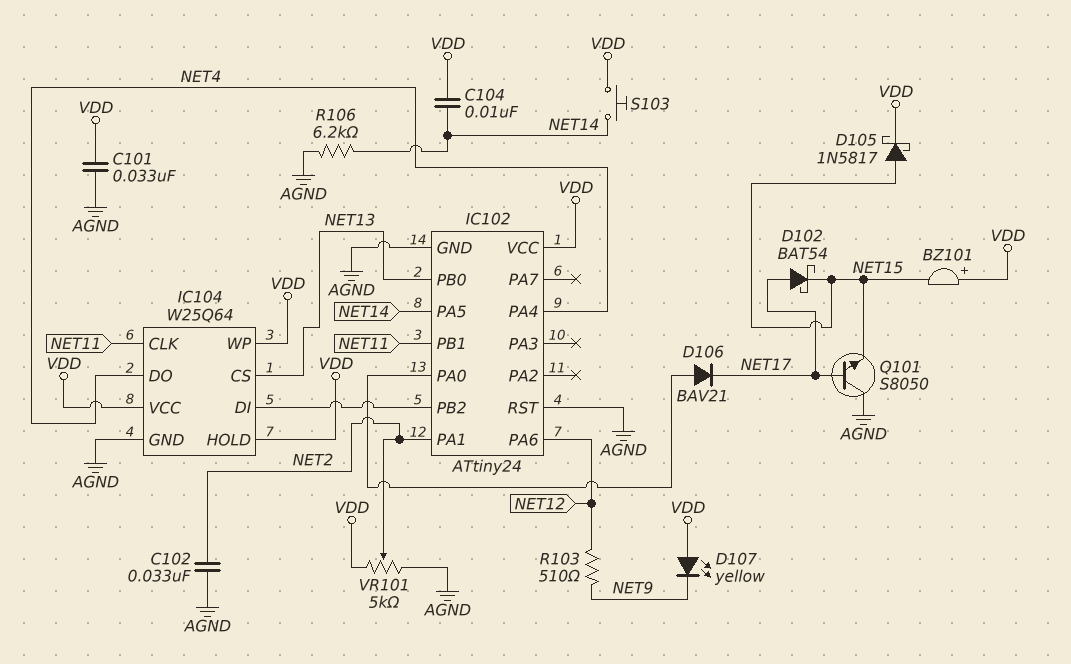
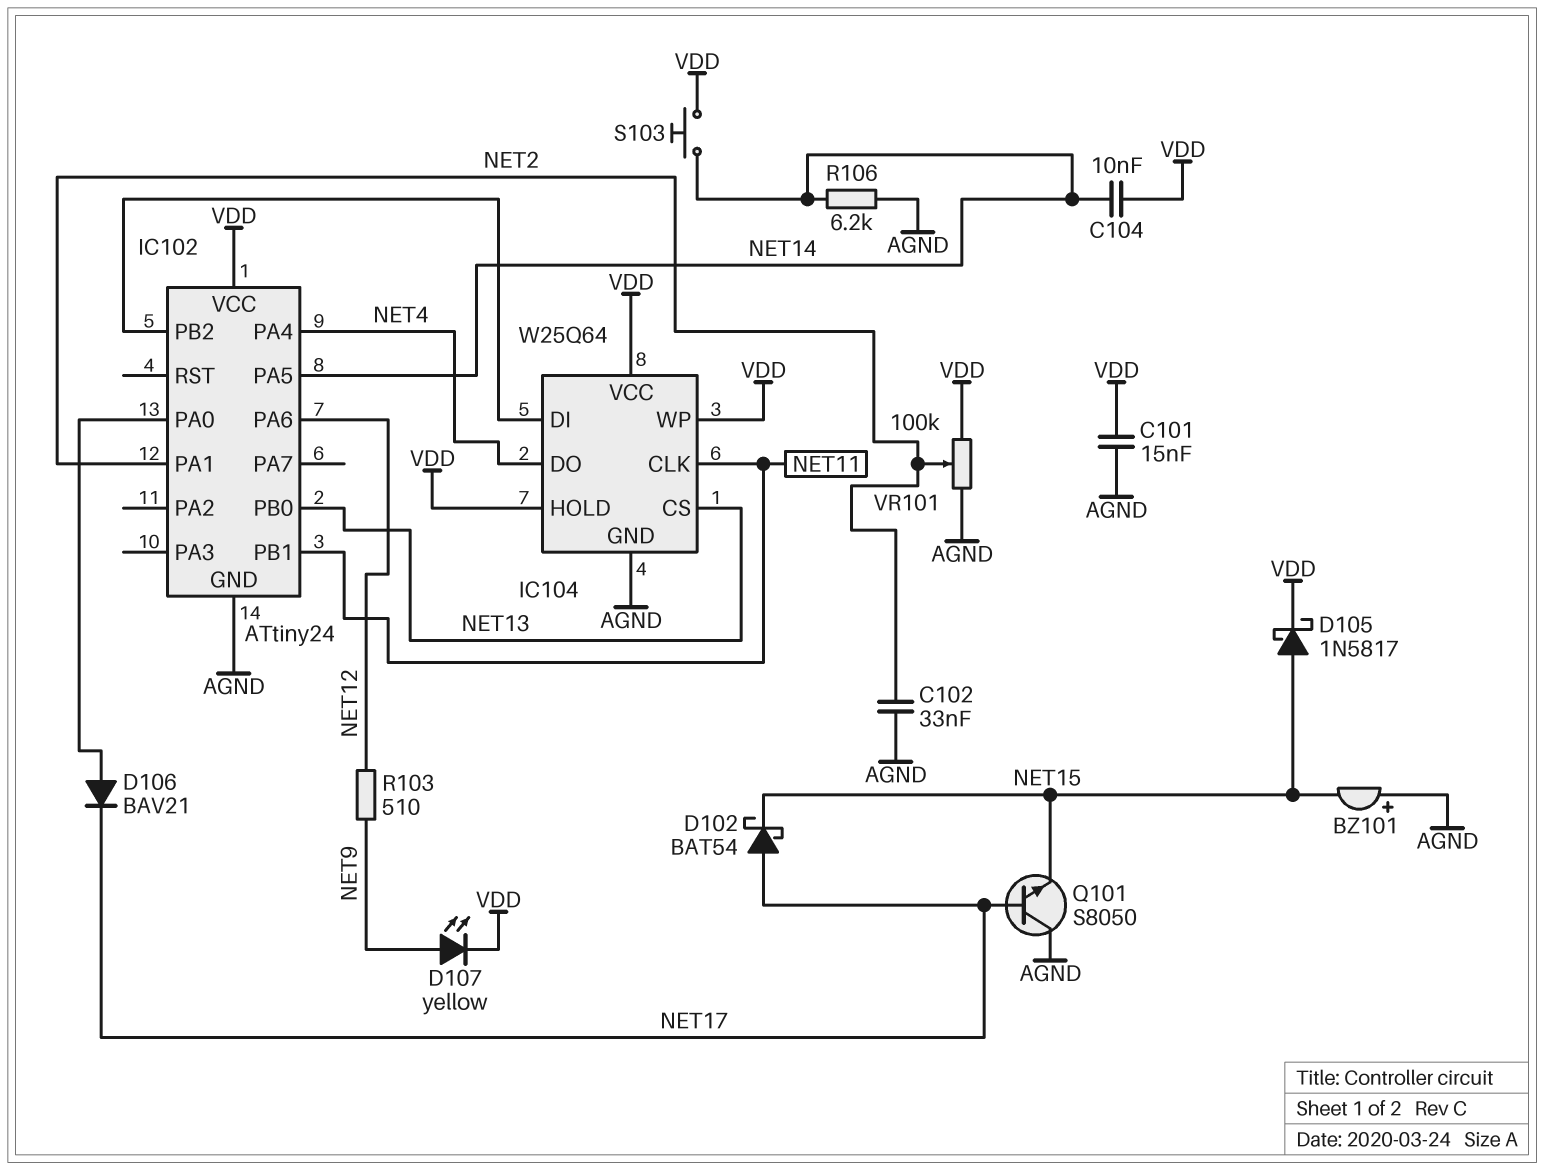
BZ101: buzzer (plus VDD, minus NET15) -> buzzer (plus AGND, minus NET15)
C101: 33nF (AGND, VDD) -> 15nF (AGND, VDD)
D107: LED yellow (A VDD, K NET9) -> LED yellow (A NET9, K VDD)
IC102 pin RST: AGND -> none
VR101: 5k (AGND, VDD, wiper NET2) -> 100k (AGND, VDD, wiper NET2)

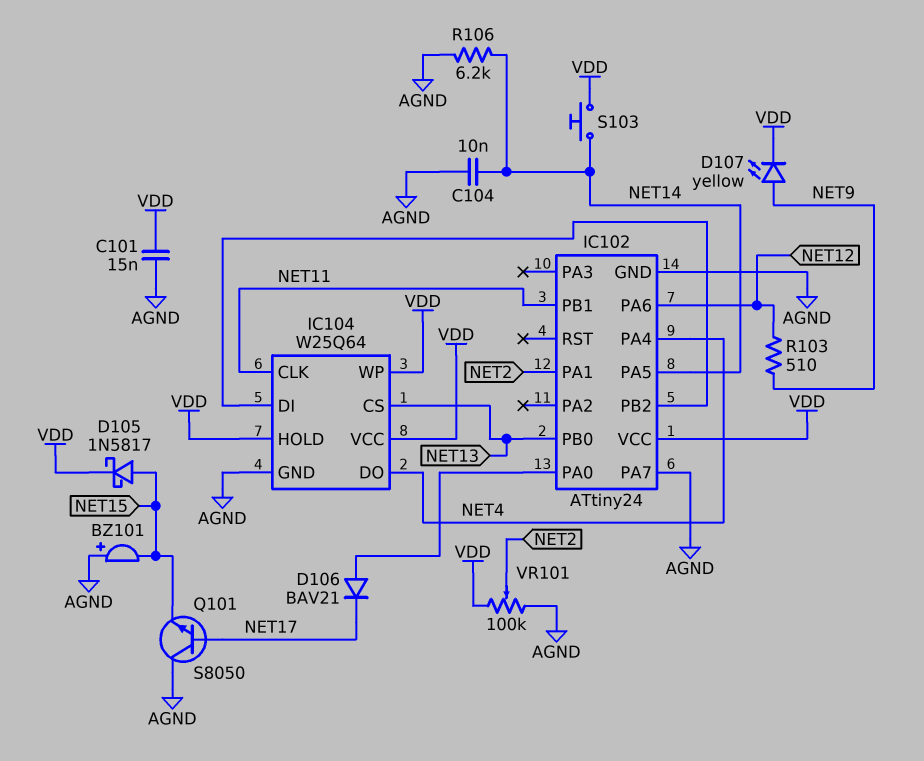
C102: 33nF (AGND, NET2) -> none
C104: 10nF (NET14, VDD) -> 10nF (AGND, NET14)
D102: schottky BAT54 (A NET17, K NET15) -> none
IC102 pin PA7: none -> AGND

